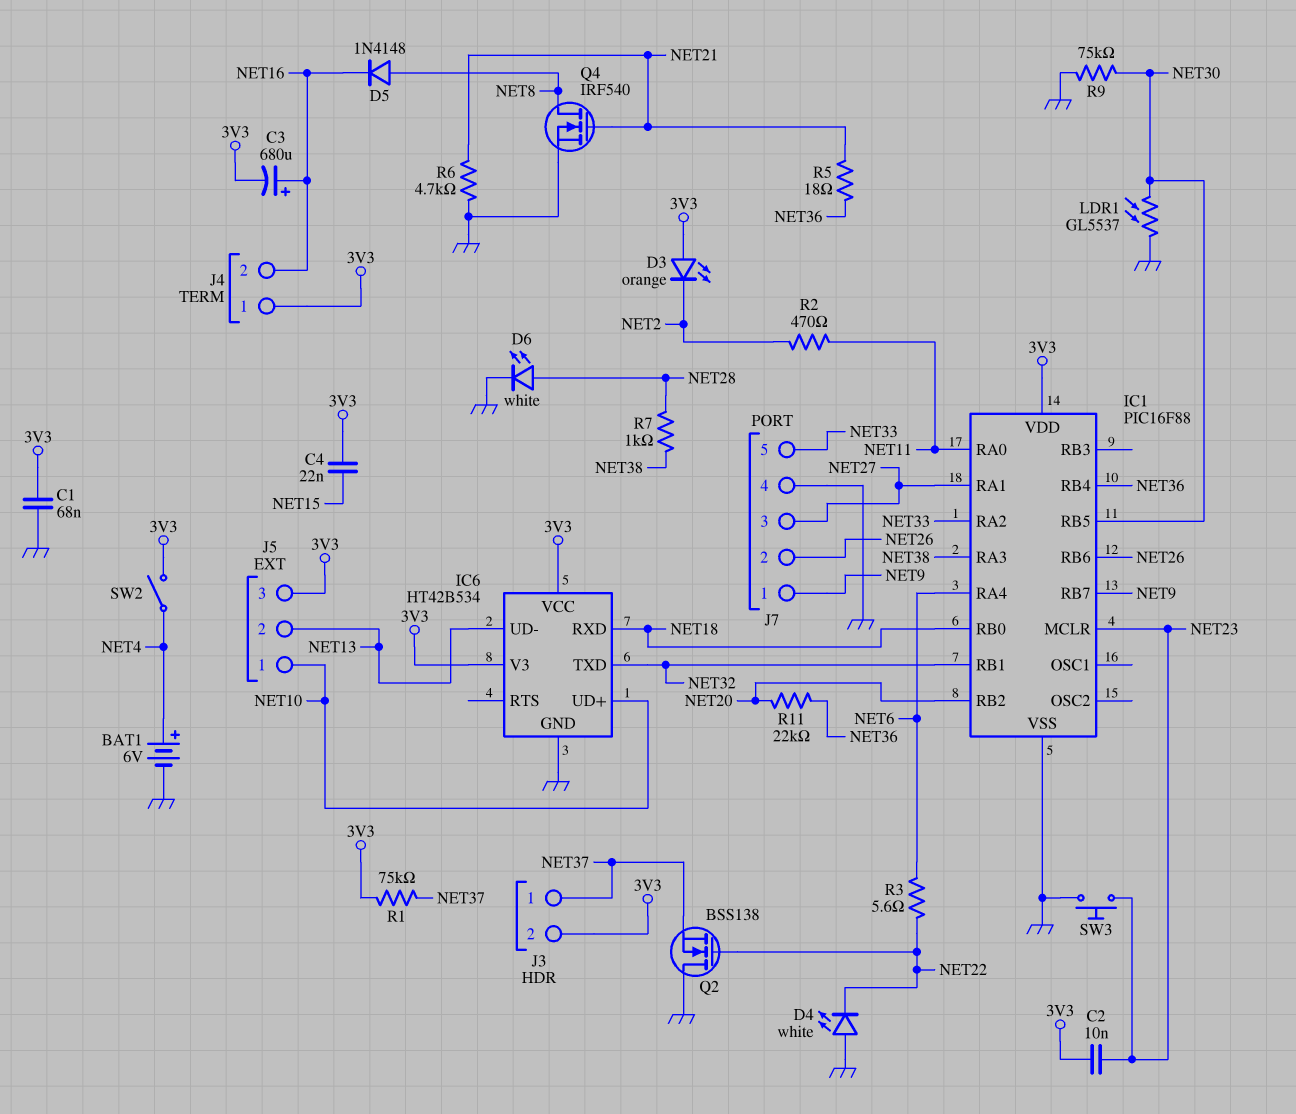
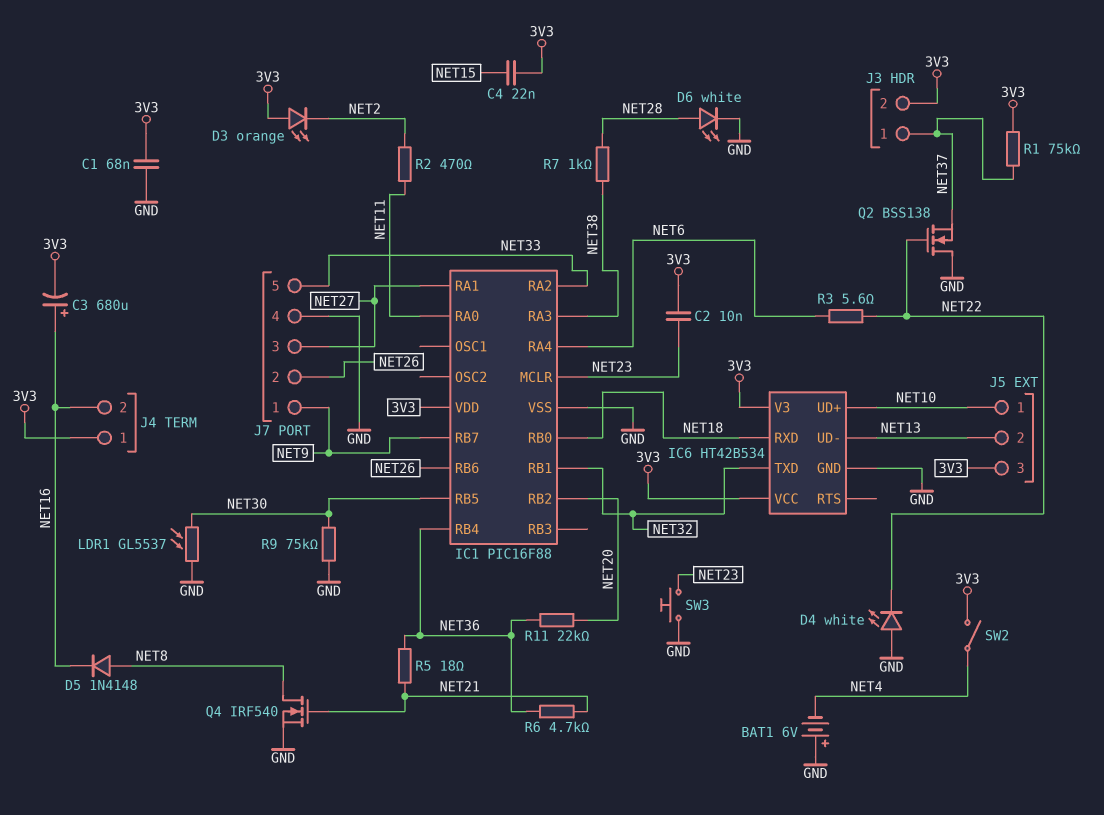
BAT1: 6V (plus NET4, minus GND) -> 6V (plus GND, minus NET4)
R6: 4.7k (GND, NET21) -> 4.7k (NET21, NET36)

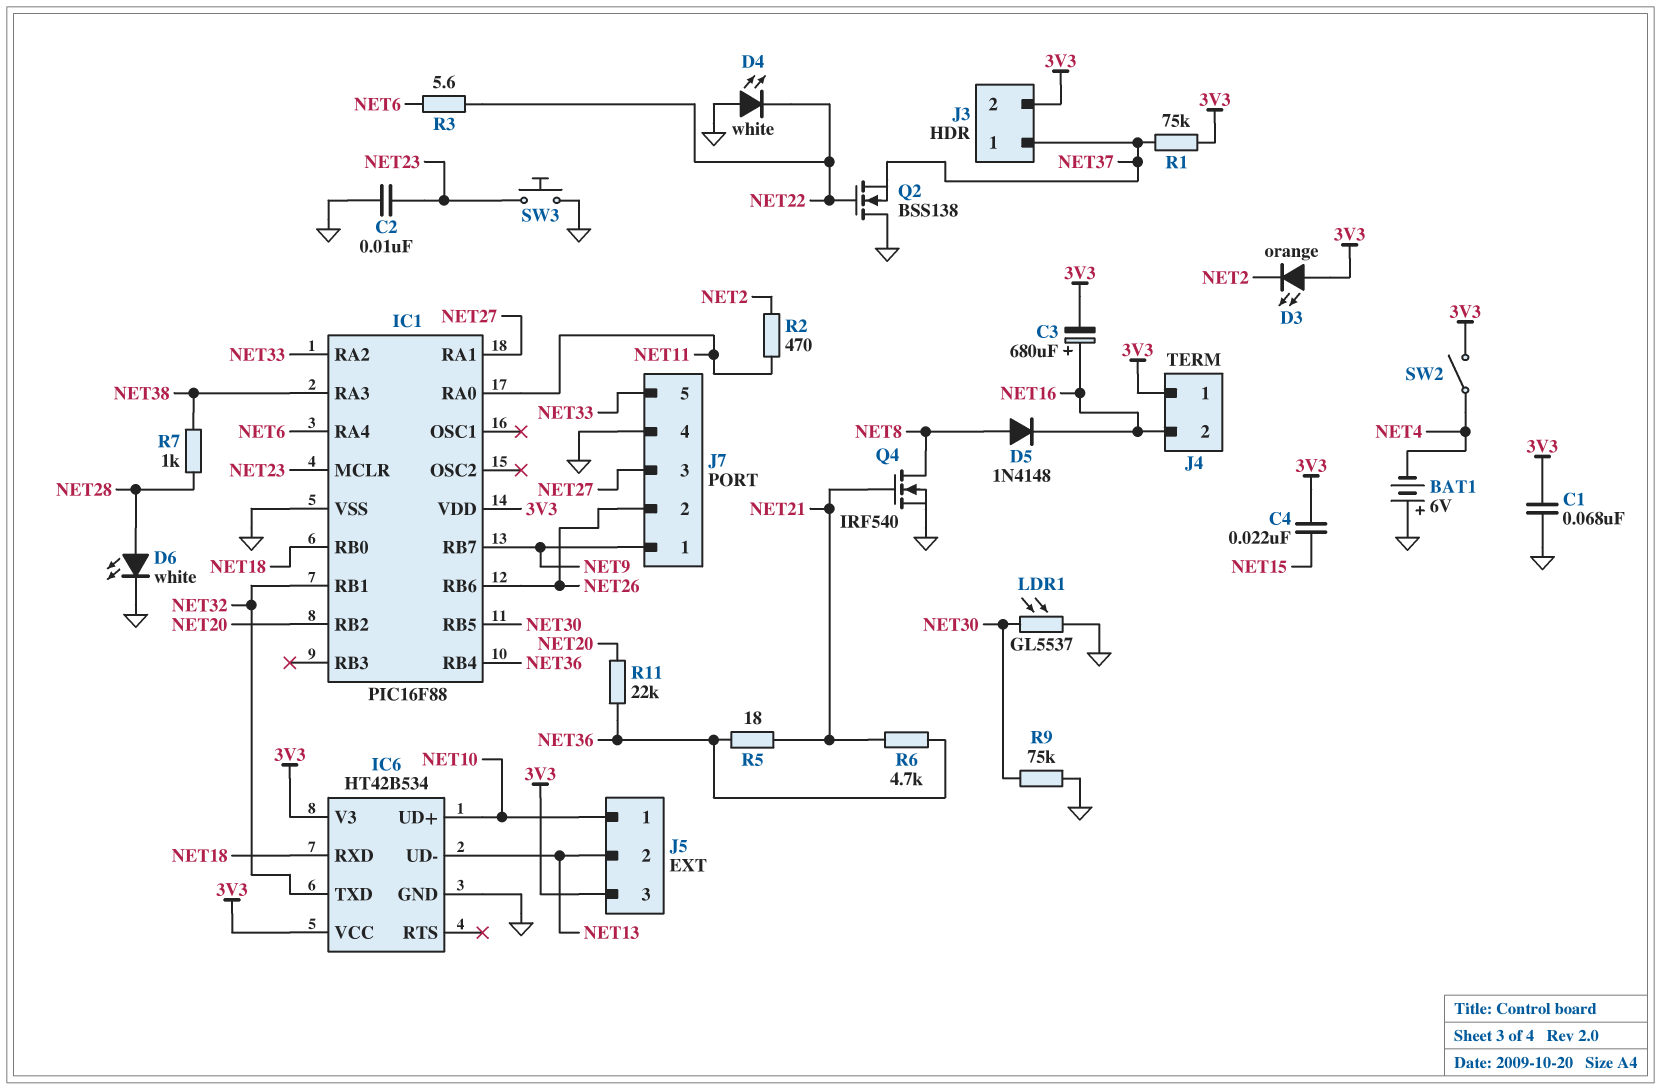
C2: 10nF (3V3, NET23) -> 10nF (GND, NET23)

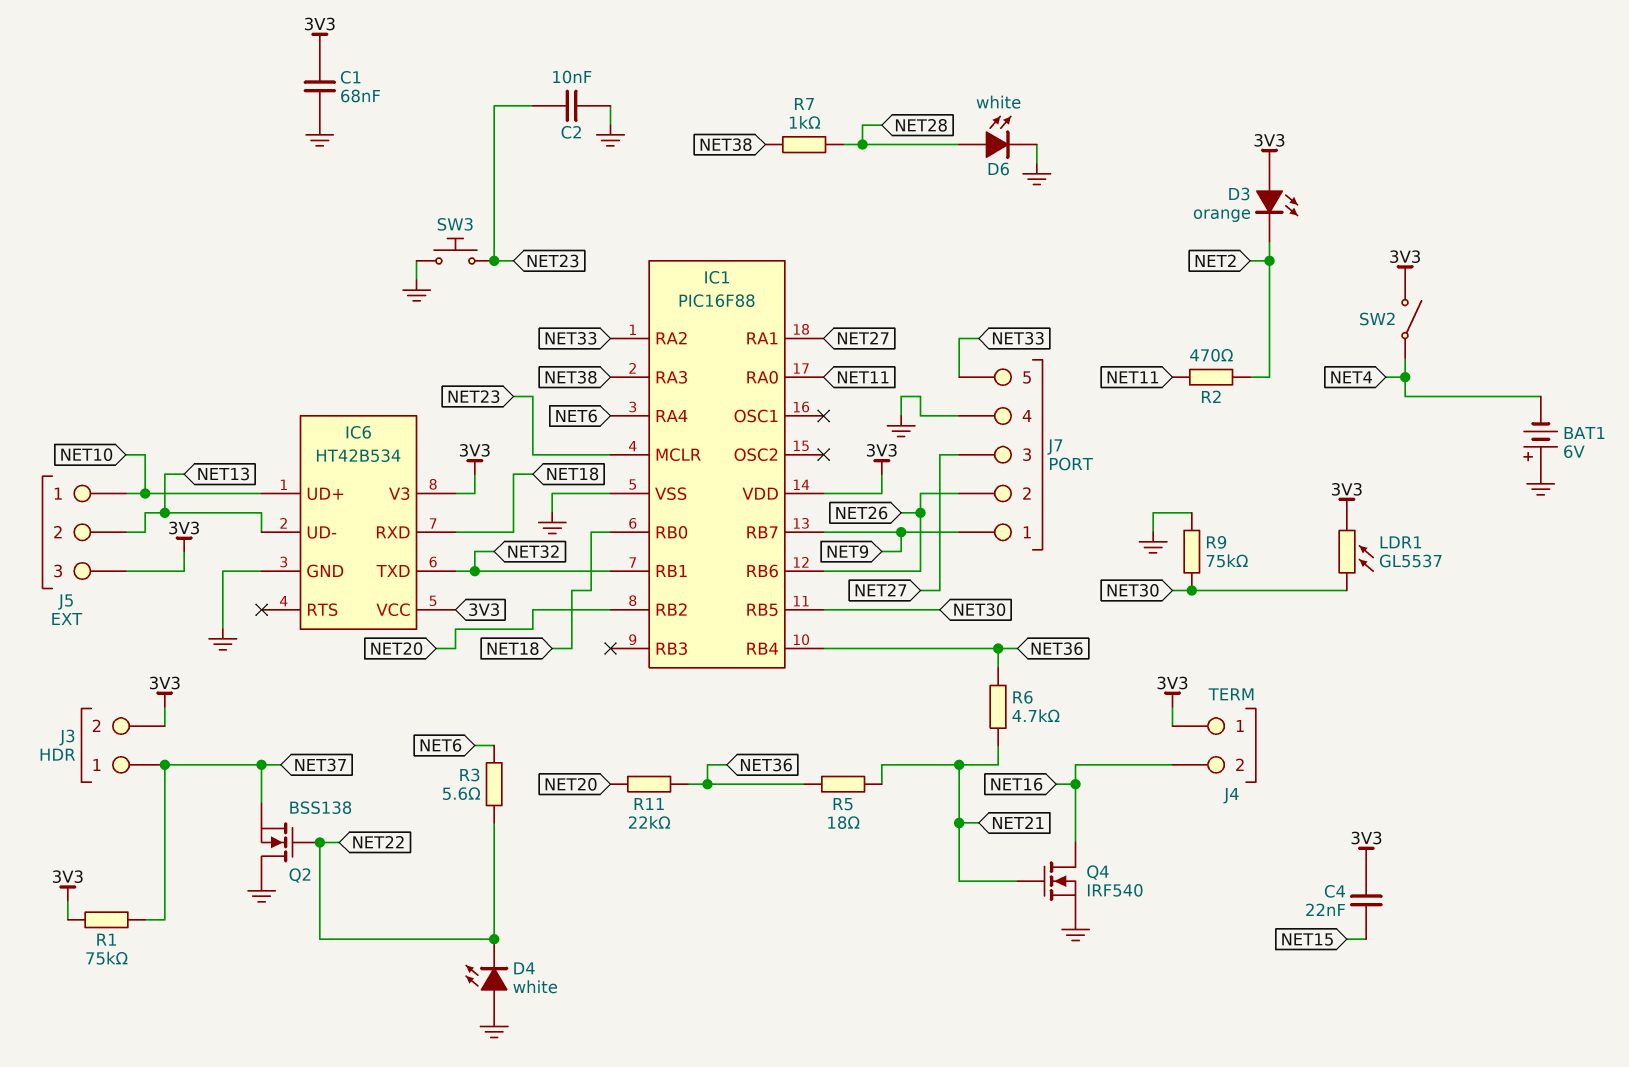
C3: 680uF (plus NET16, minus 3V3) -> none
D5: diode 1N4148 (A NET8, K NET16) -> none
LDR1: GL5537 (GND, NET30) -> GL5537 (3V3, NET30)
Q4: NMOS IRF540 (G NET21, D NET8, S GND) -> NMOS IRF540 (G NET21, D NET16, S GND)

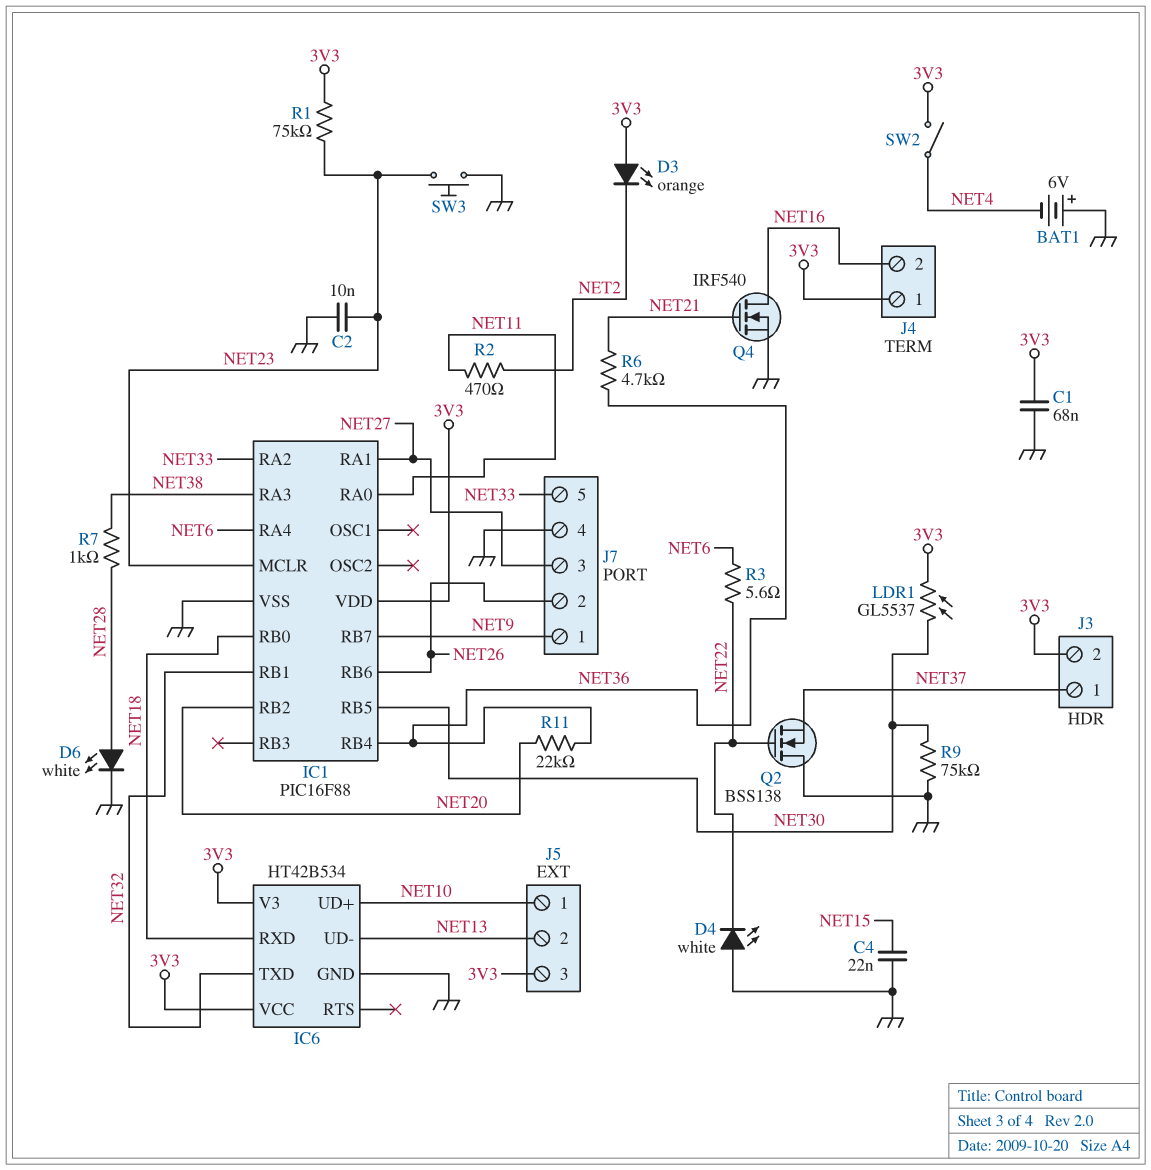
C4: 22nF (3V3, NET15) -> 22nF (GND, NET15)
R1: 75k (3V3, NET37) -> 75k (3V3, NET23)
R5: 18 (NET21, NET36) -> none

